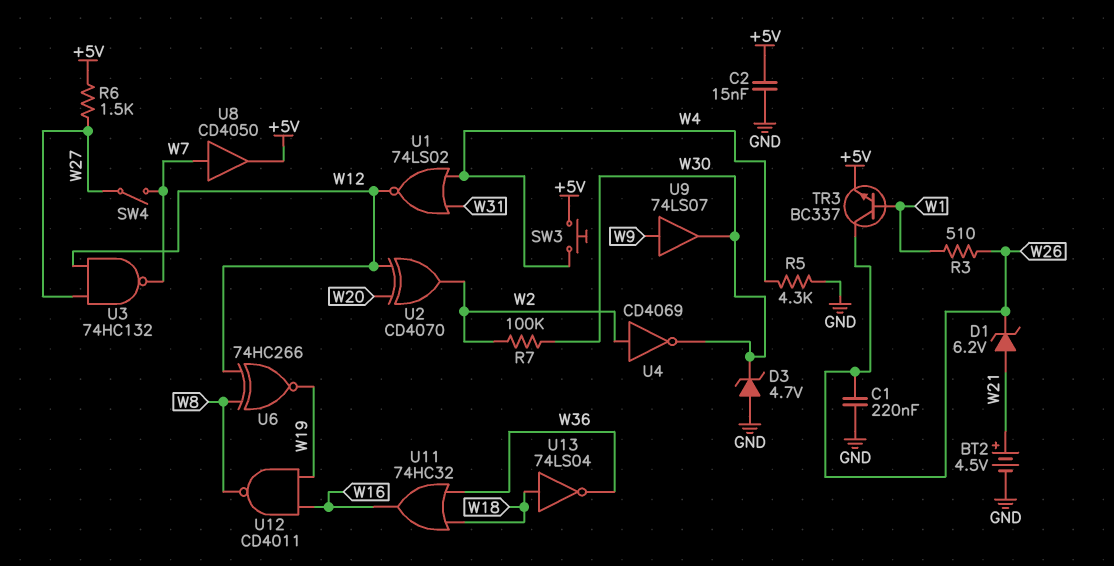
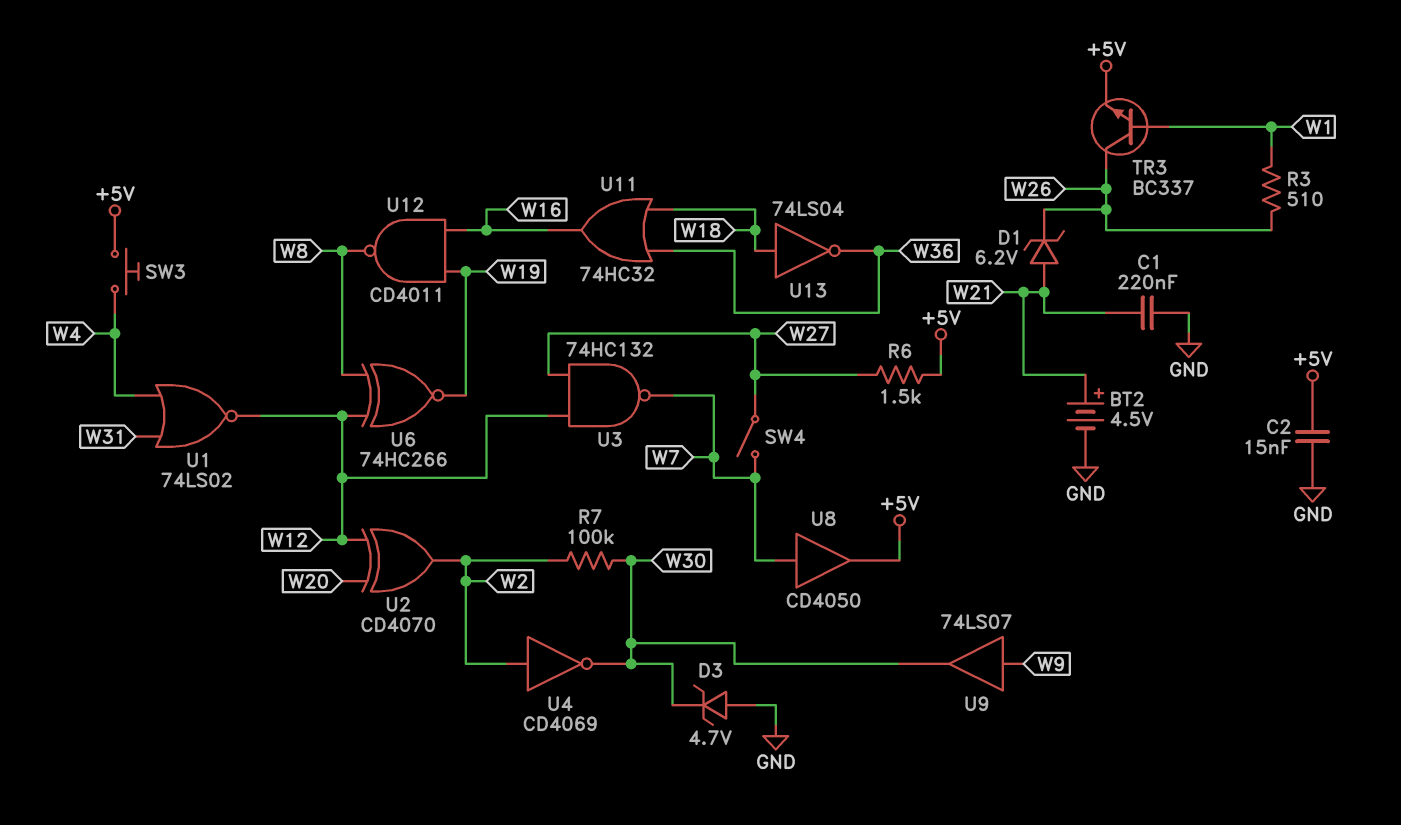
C1: 220nF (GND, W26) -> 220nF (GND, W21)
R5: 4.3k (GND, W4) -> none

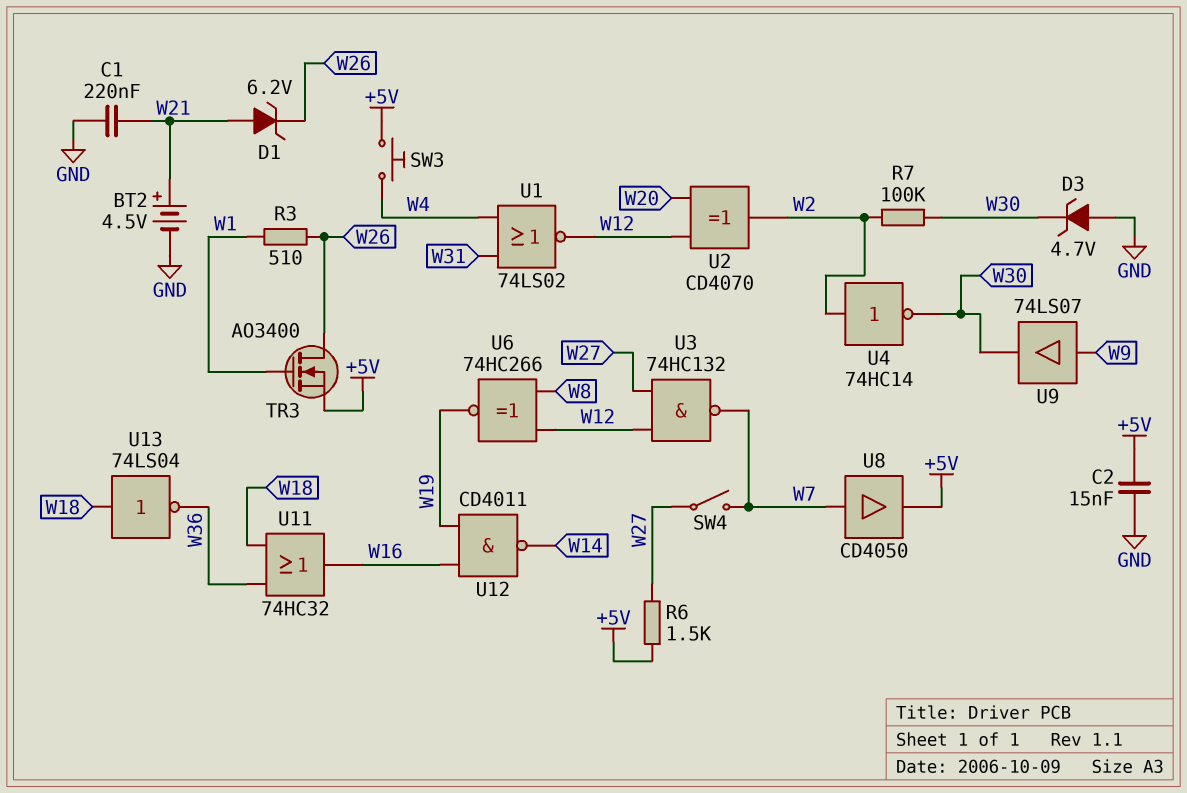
TR3: NPN BC337 (B W1, C W26, E +5V) -> NMOS AO3400 (G W1, D W26, S +5V)
U4: NOT CD4069 (in W2, out W30) -> NOT 74HC14 (in W2, out W30)
U12: NAND CD4011 (in W16, in W19, out W8) -> NAND CD4011 (in W16, in W19, out W14)

